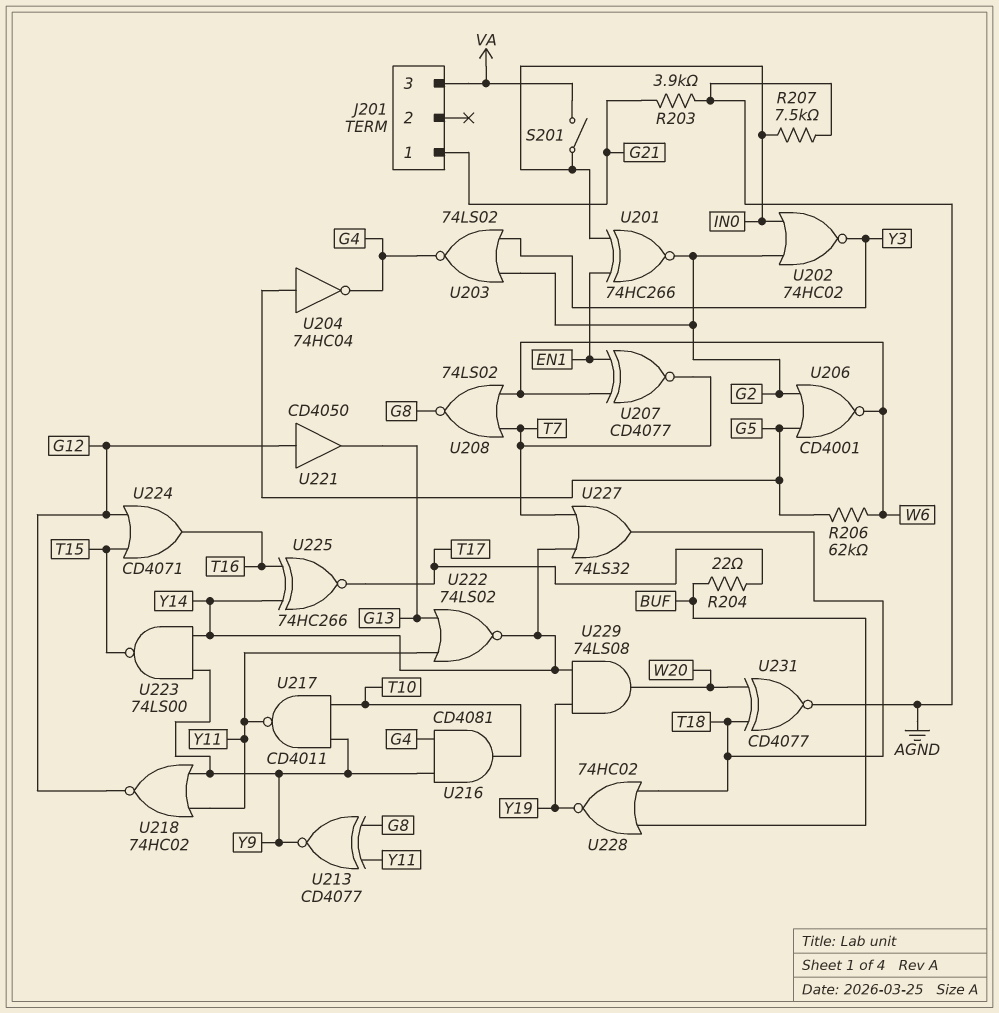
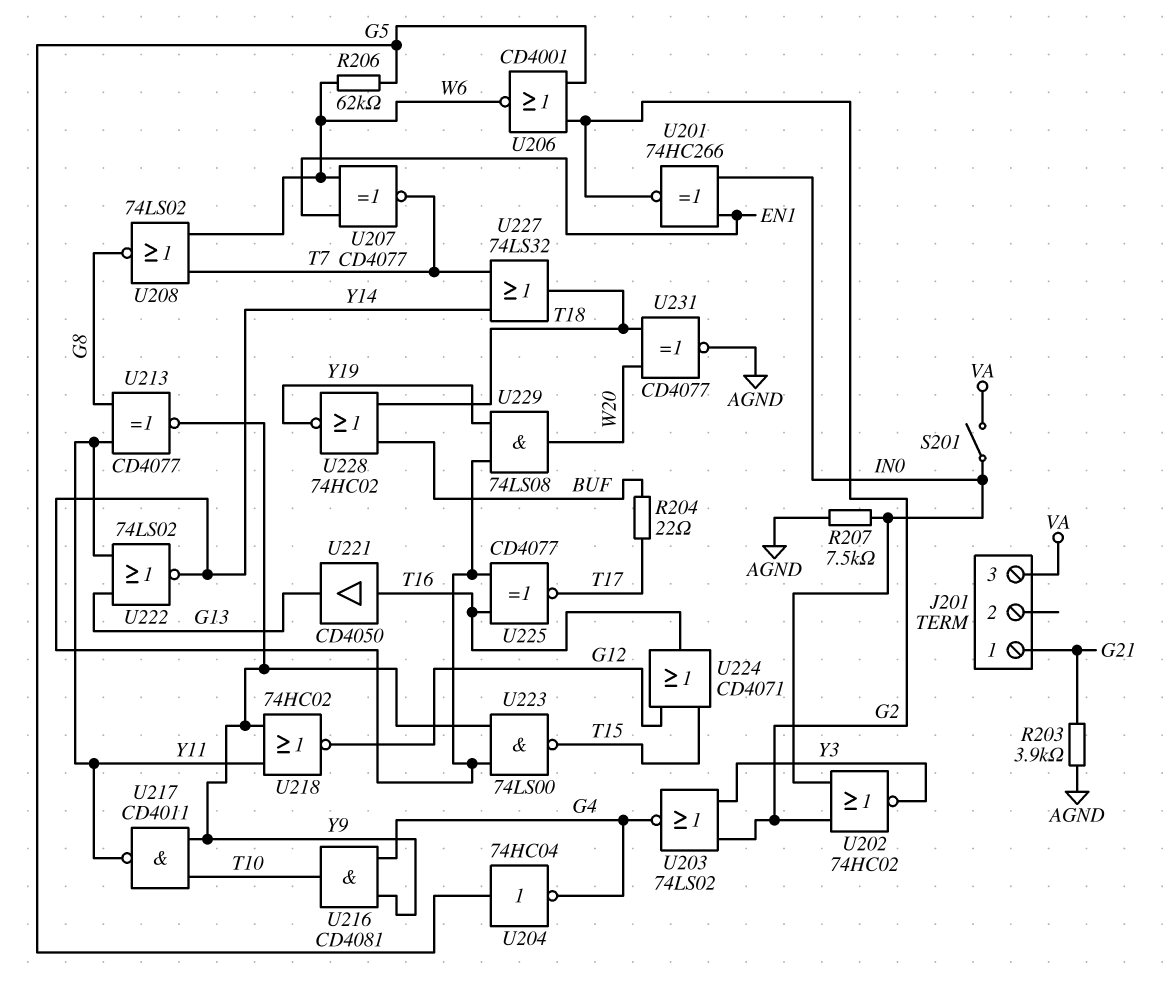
U221: buffer CD4050 (in G12, out G13) -> buffer CD4050 (in T16, out G13)
U225: XNOR 74HC266 (in T16, in Y14, out T17) -> XNOR CD4077 (in T16, in Y14, out T17)

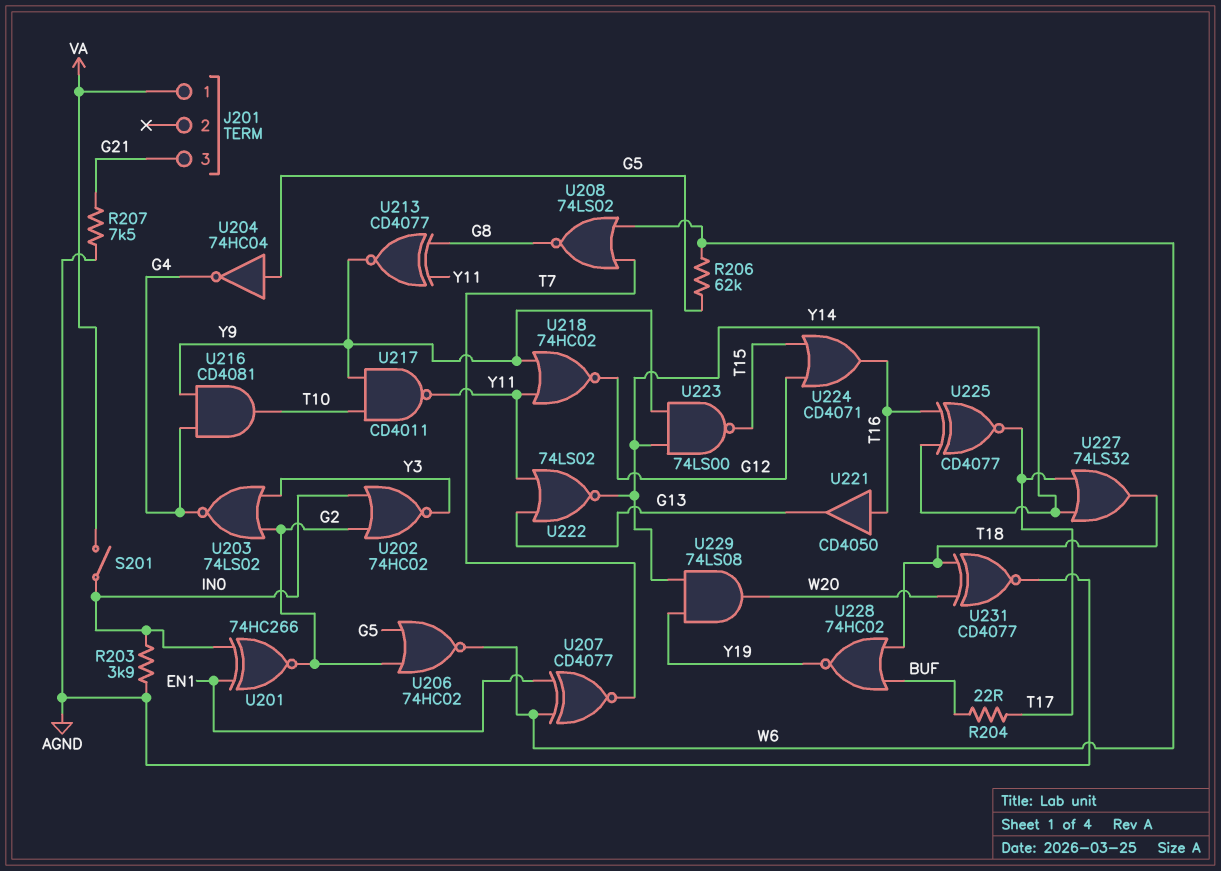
J201 pin 1: G21 -> VA
J201 pin 3: VA -> G21
R203: 3.9k (AGND, G21) -> 3.9k (AGND, IN0)
R207: 7.5k (AGND, IN0) -> 7.5k (AGND, G21)
U206: NOR CD4001 (in G2, in G5, out W6) -> NOR 74HC02 (in G2, in G5, out W6)
U227: OR 74LS32 (in T7, in Y14, out T18) -> OR 74LS32 (in T17, in Y14, out T18)

